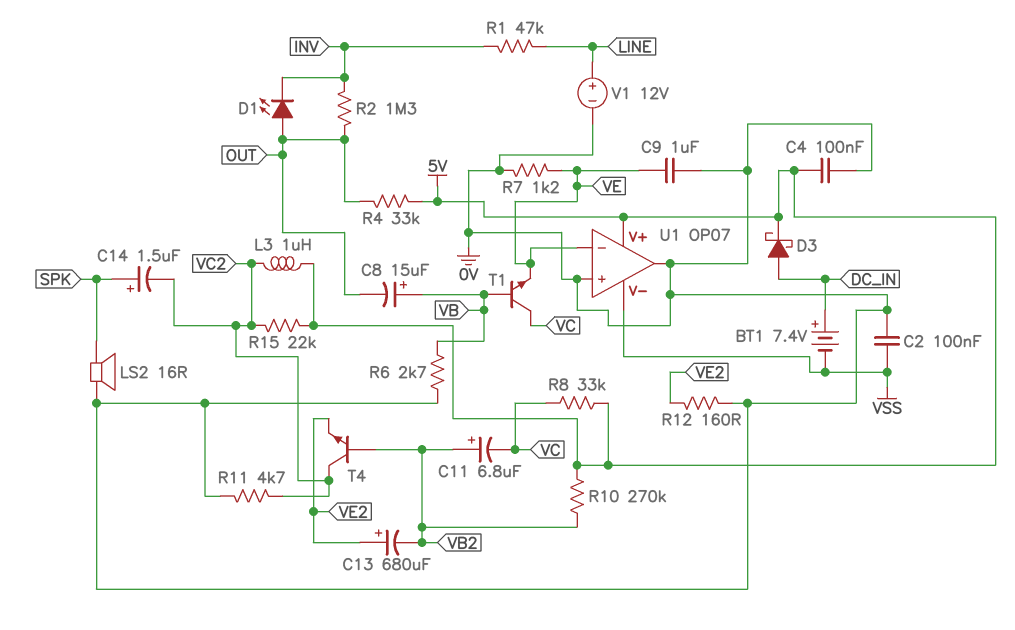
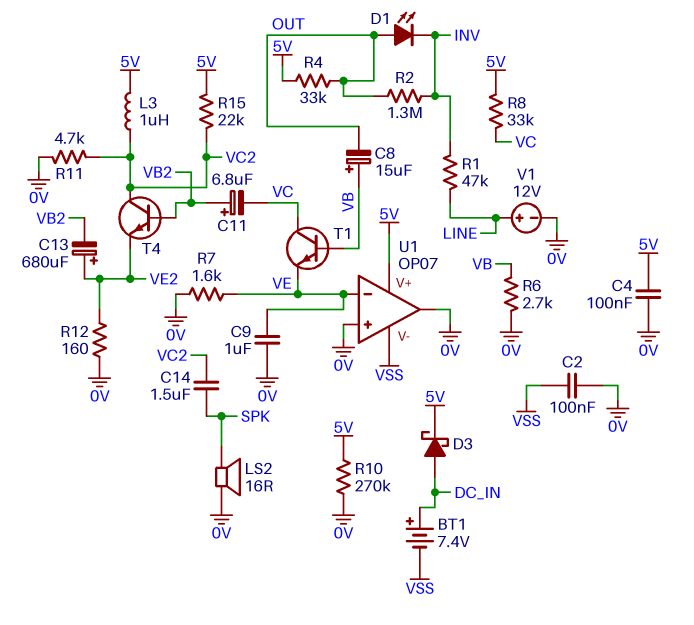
C14: 1.5uF (plus SPK, minus VC2) -> 1.5uF (SPK, VC2)
R7: 1.2k (0V, VE) -> 1.6k (0V, VE)
R10: 270k (5V, VB2) -> 270k (0V, 5V)

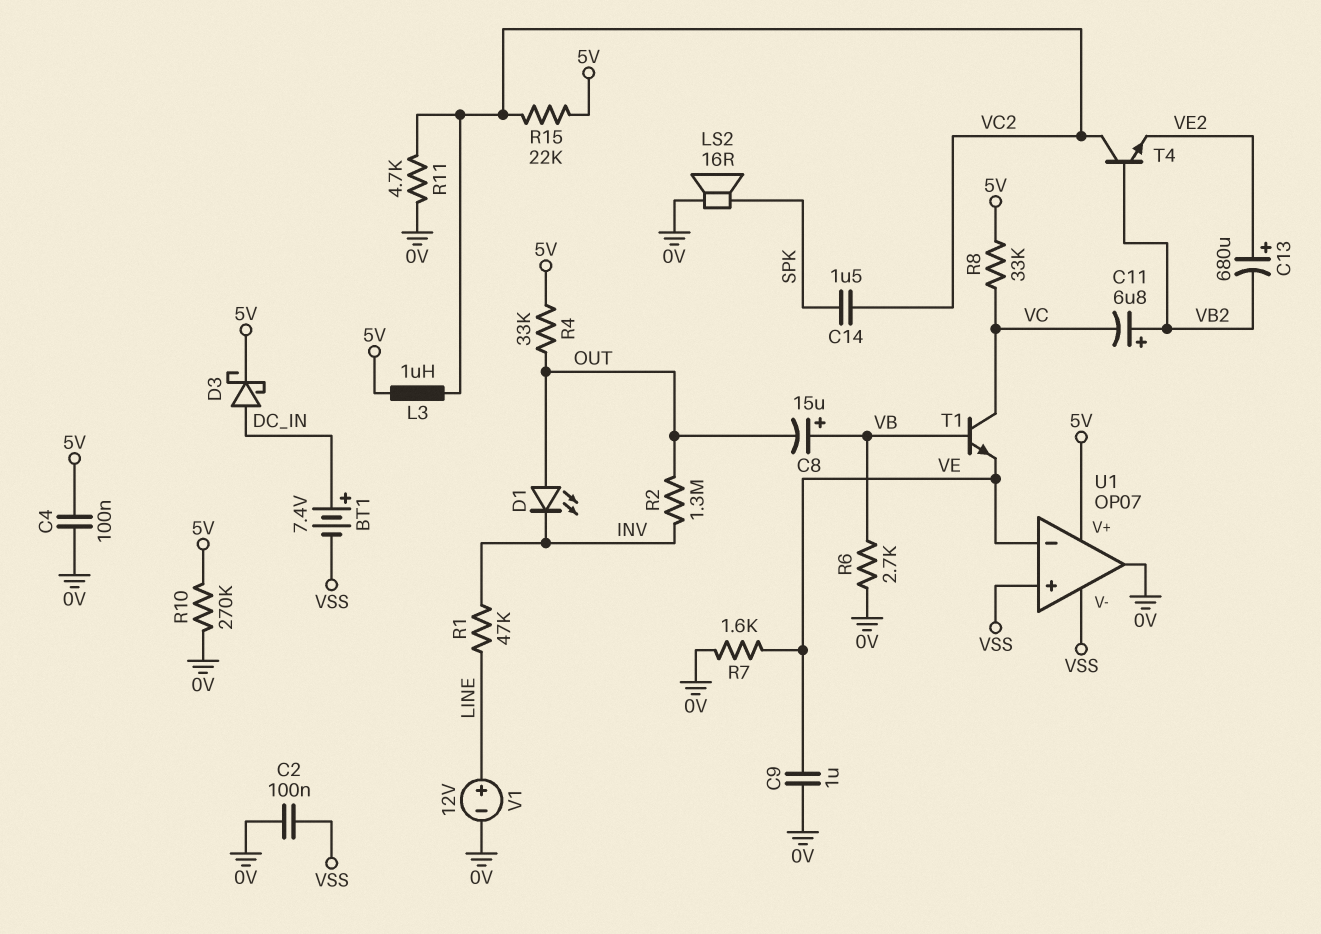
R12: 160 (0V, VE2) -> none
U1 pin in+: 0V -> VSS

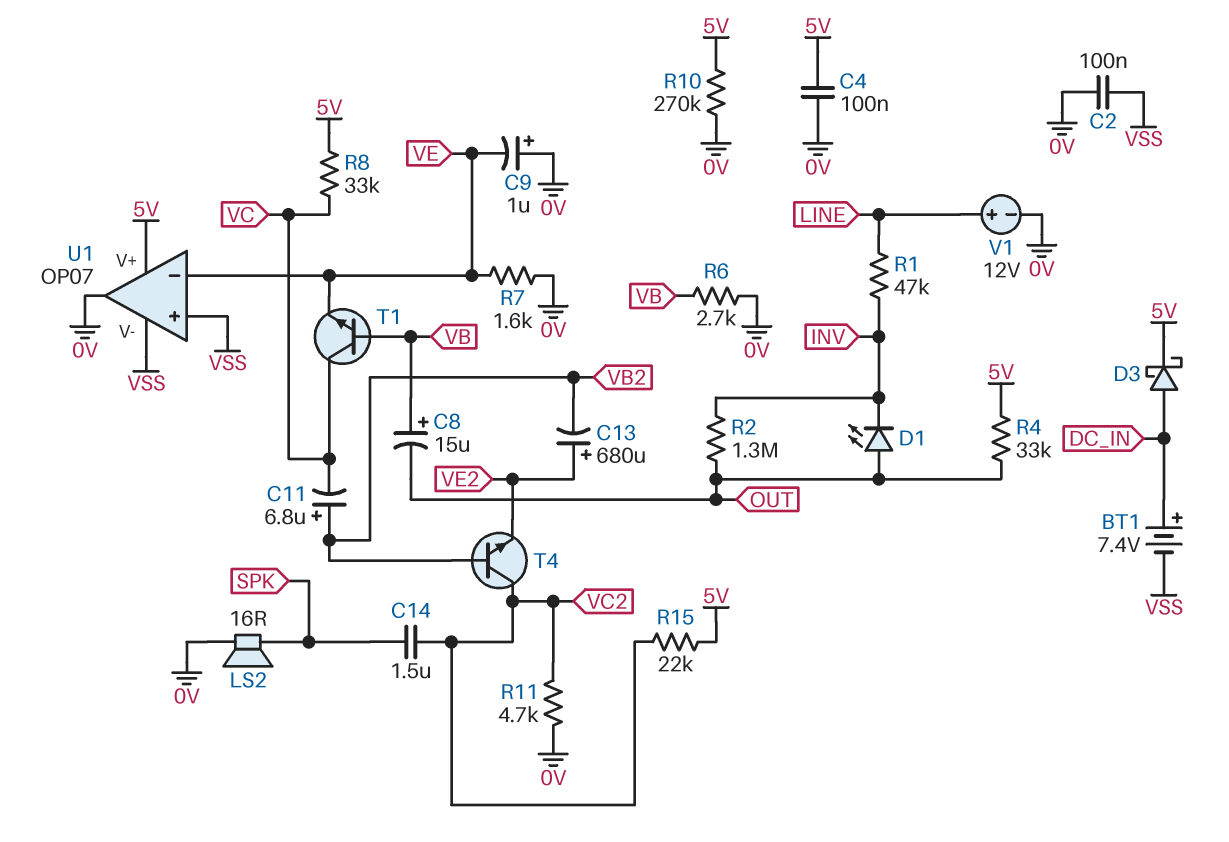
C9: 1uF (0V, VE) -> 1uF (plus 0V, minus VE)
L3: 1uH (5V, VC2) -> none

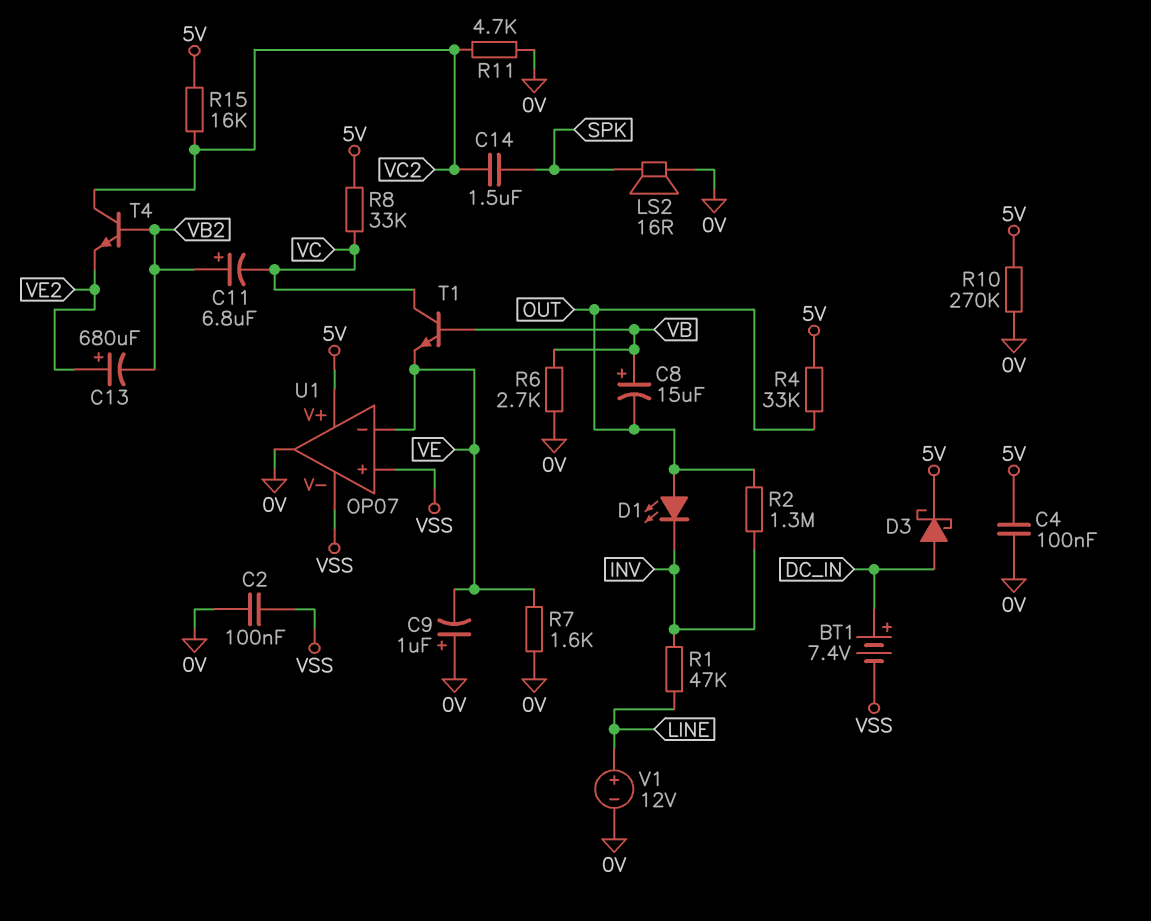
R15: 22k (5V, VC2) -> 16k (5V, VC2)

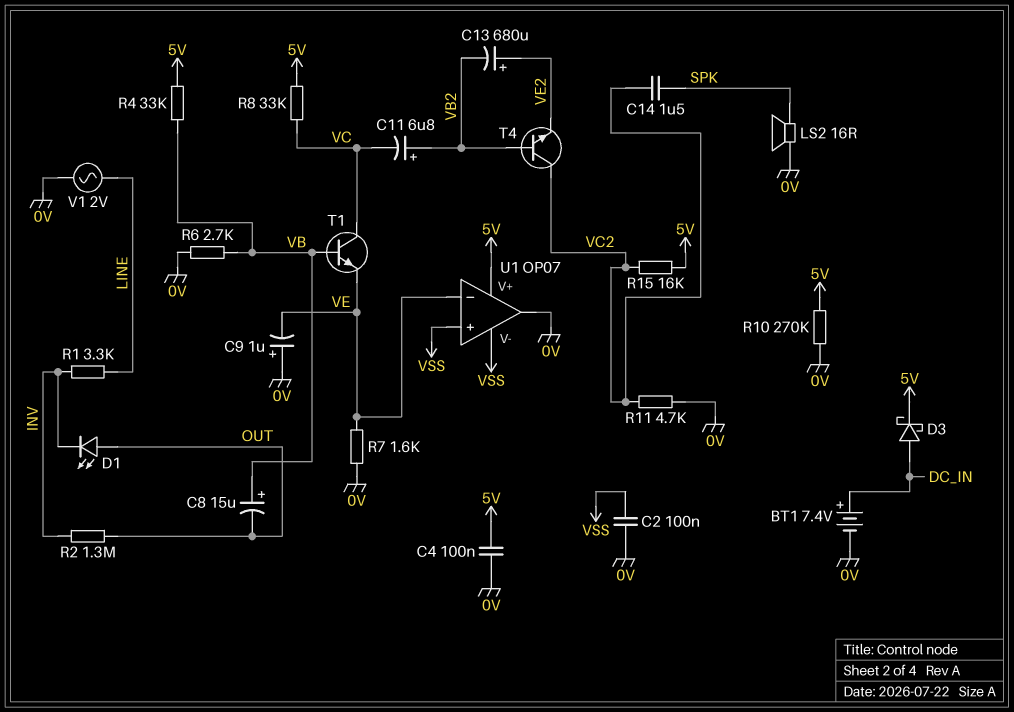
BT1: 7.4V (plus DC_IN, minus VSS) -> 7.4V (plus DC_IN, minus 0V)
R1: 47k (INV, LINE) -> 3.3k (INV, LINE)
R4: 33k (5V, OUT) -> 33k (5V, VB)
V1: 12V (plus LINE, minus 0V) -> AC 2V (0V, LINE)

